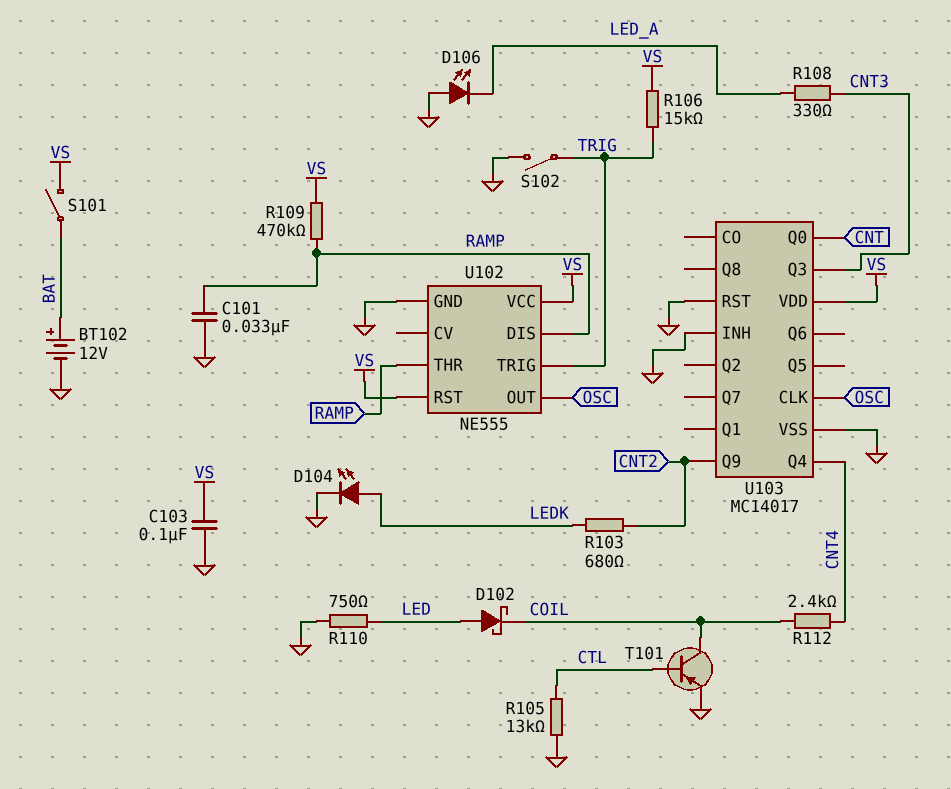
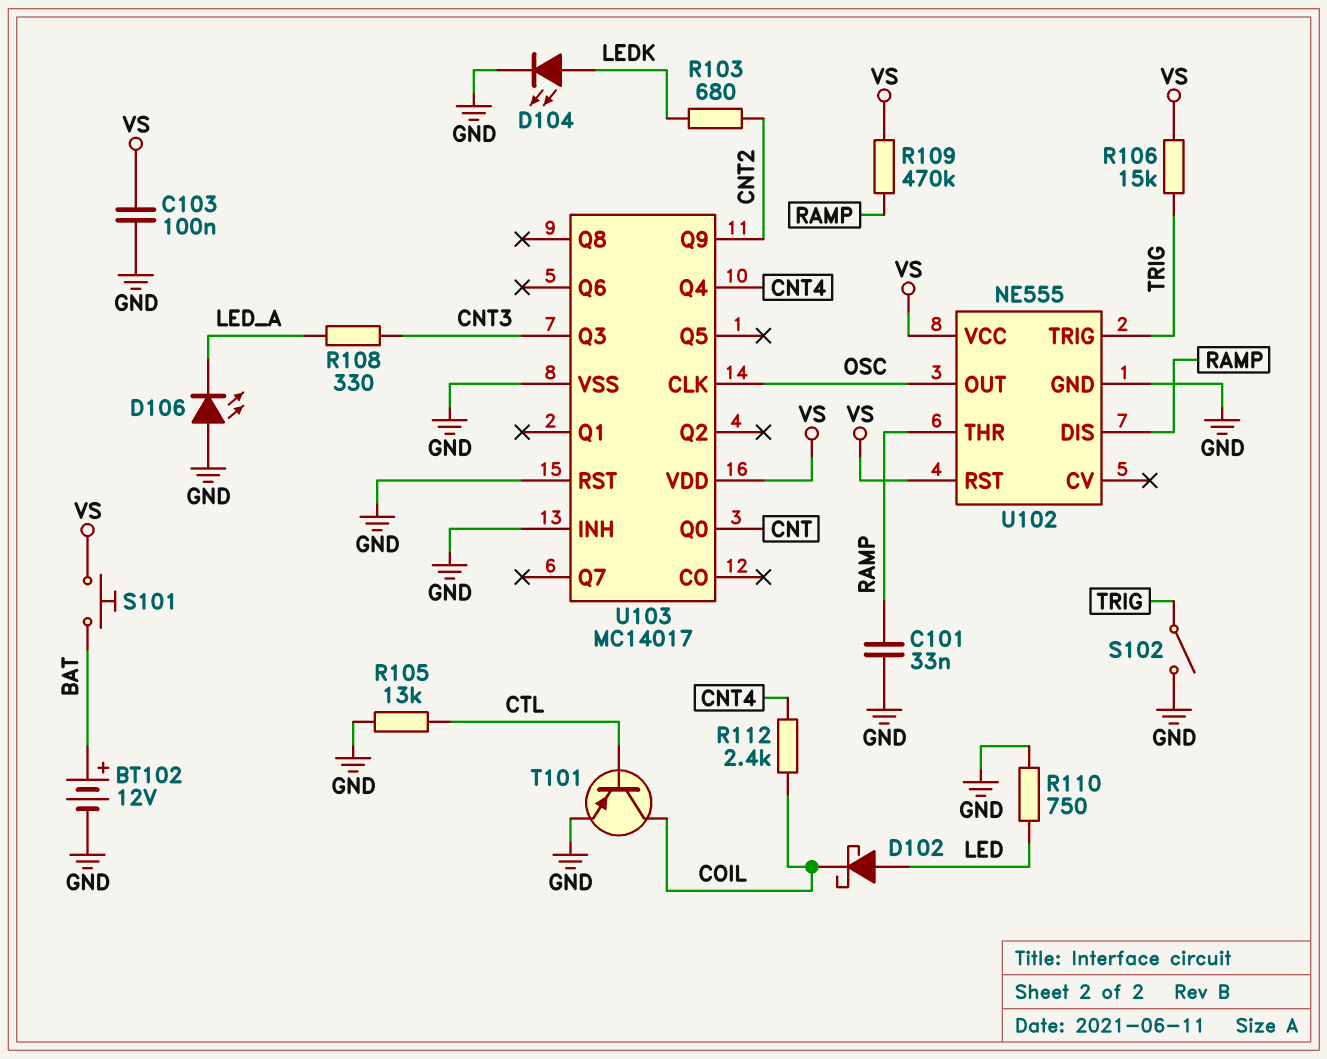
S101: switch (BAT, VS) -> button (BAT, VS)

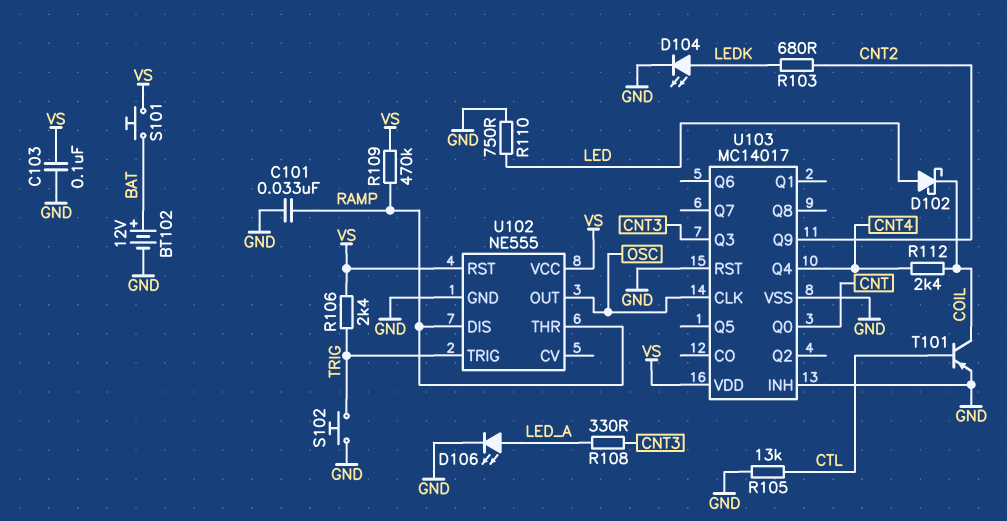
D106: LED (A GND, K LED_A) -> LED (A LED_A, K GND)
R106: 15k (TRIG, VS) -> 2.4k (TRIG, VS)
S102: switch (GND, TRIG) -> button (GND, TRIG)

